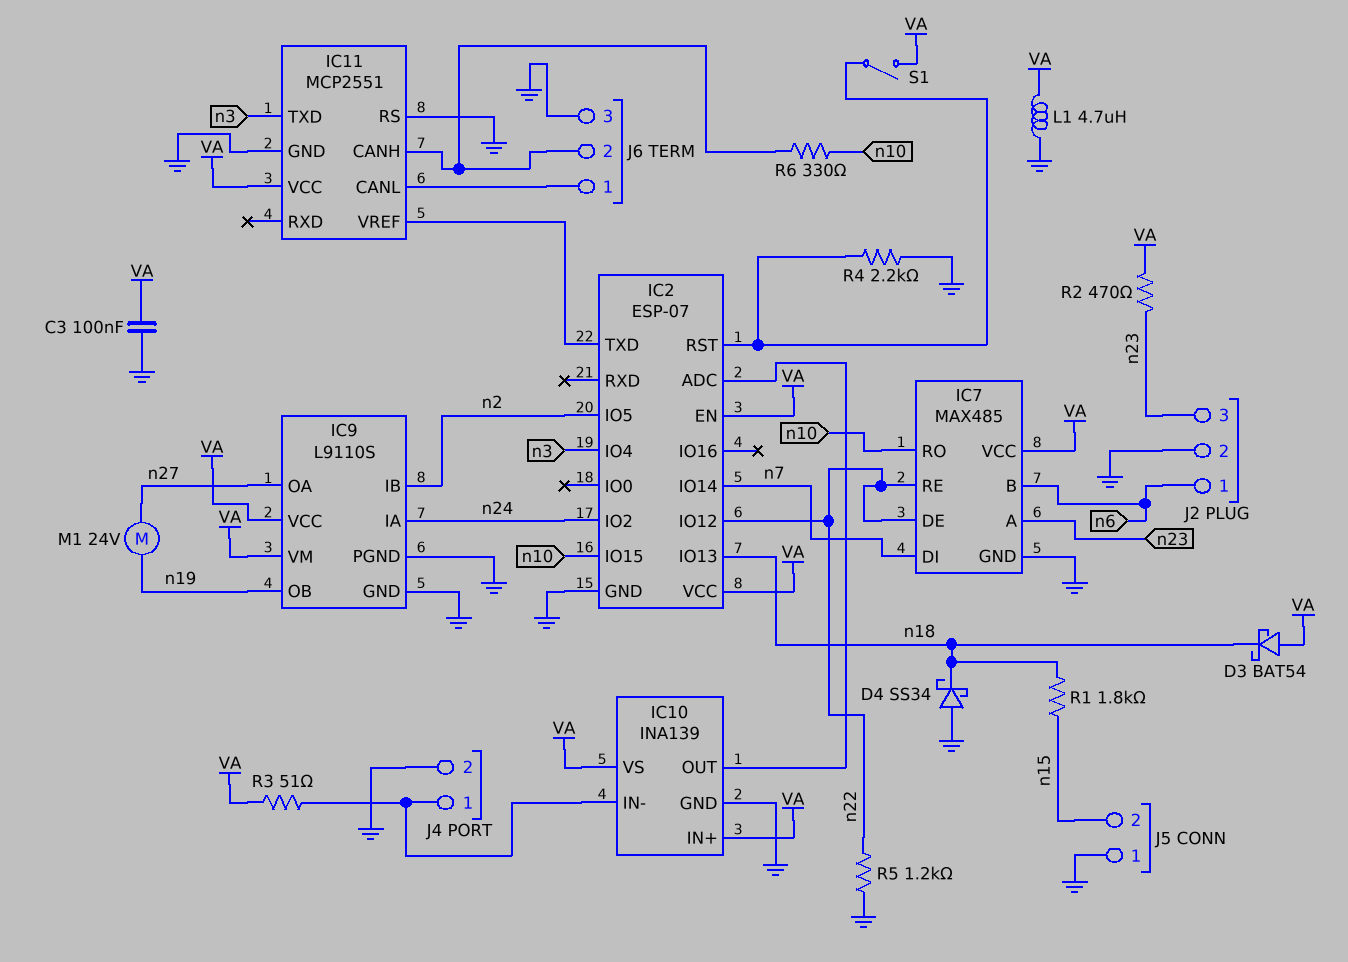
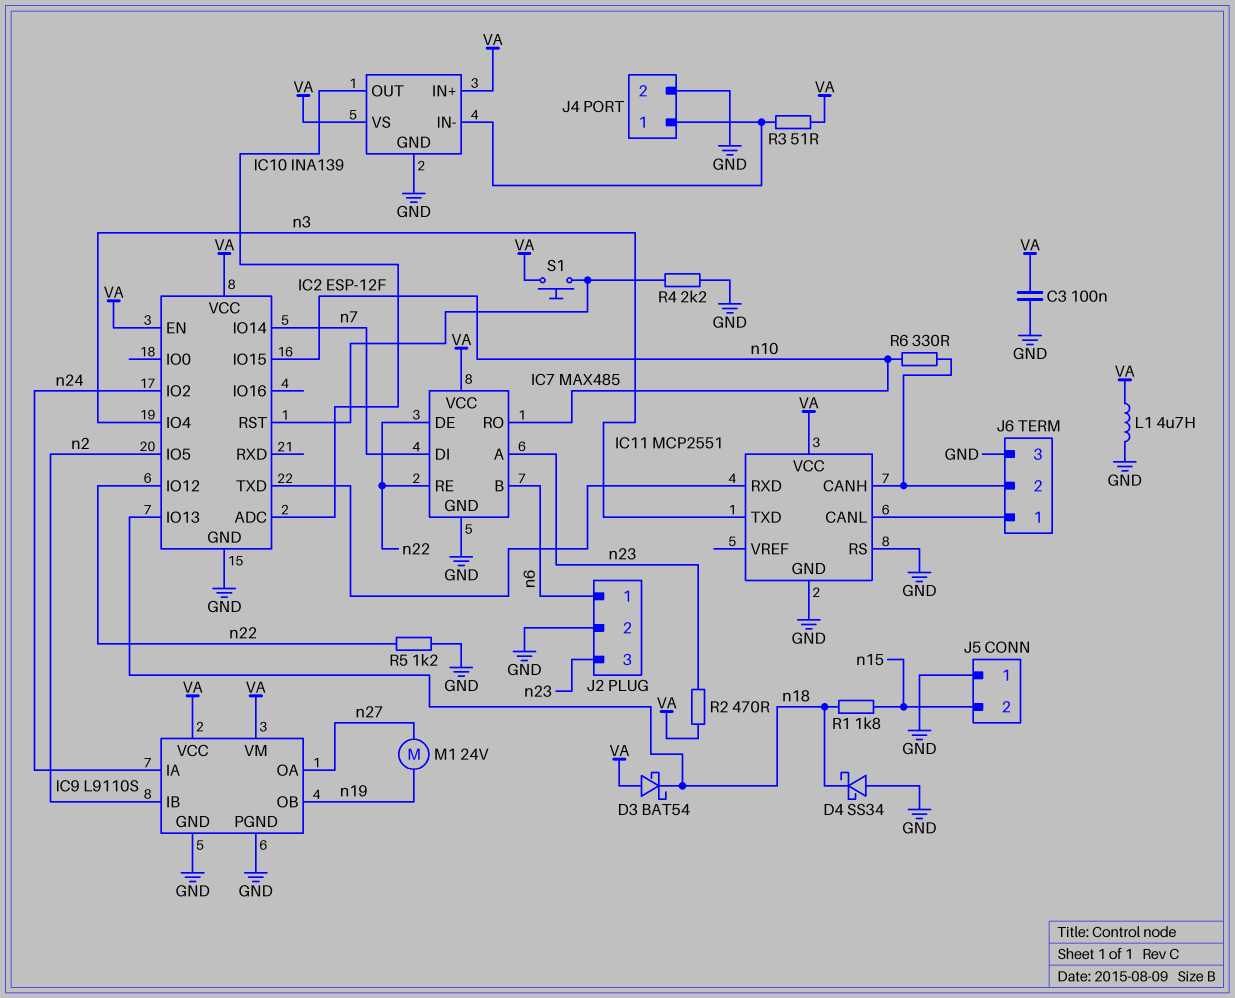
IC2: ESP-07 -> ESP-12F
IC11 pin RXD: none -> IC2/TXD
IC11 pin VREF: IC2/TXD -> none
S1: switch (IC2/RST, VA) -> button (IC2/RST, VA)

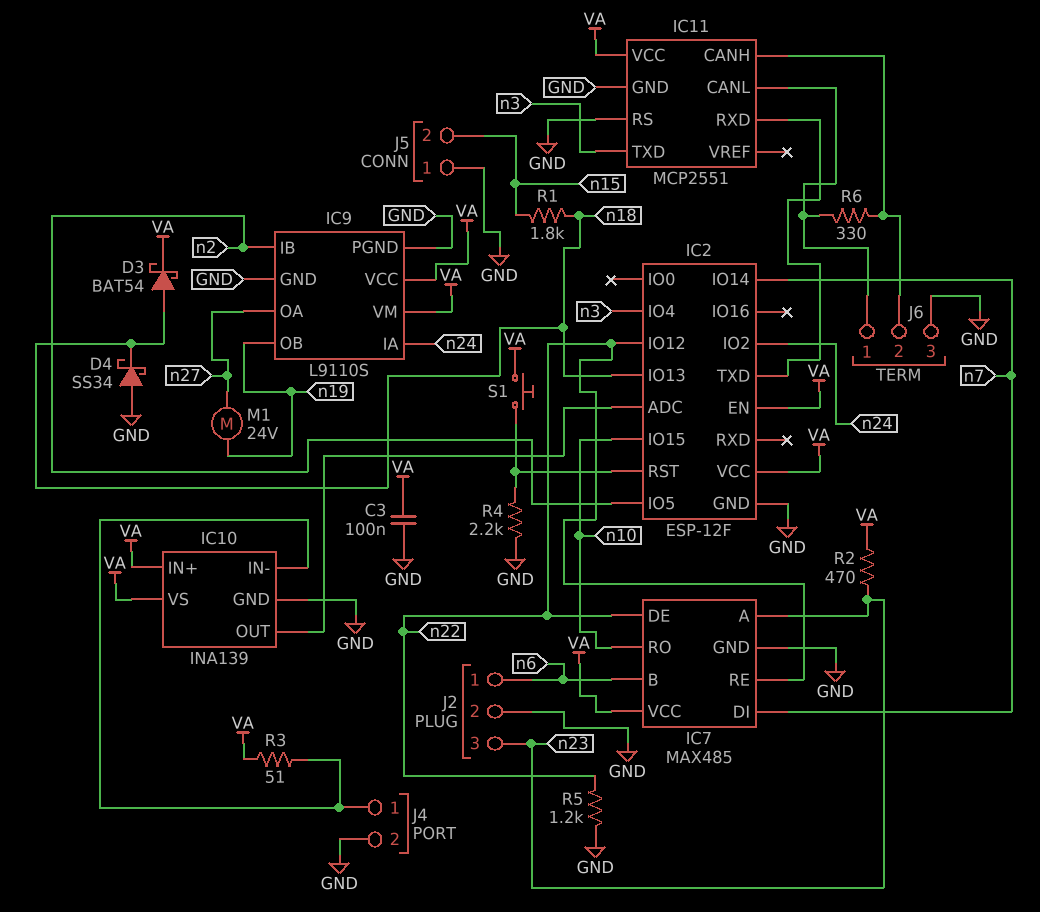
D3: schottky BAT54 (A VA, K n18) -> schottky BAT54 (A n18, K VA)
L1: 4.7uH (GND, VA) -> none
R6: 330 (IC11/CANH, n10) -> 330 (IC11/CANH, IC11/CANL)

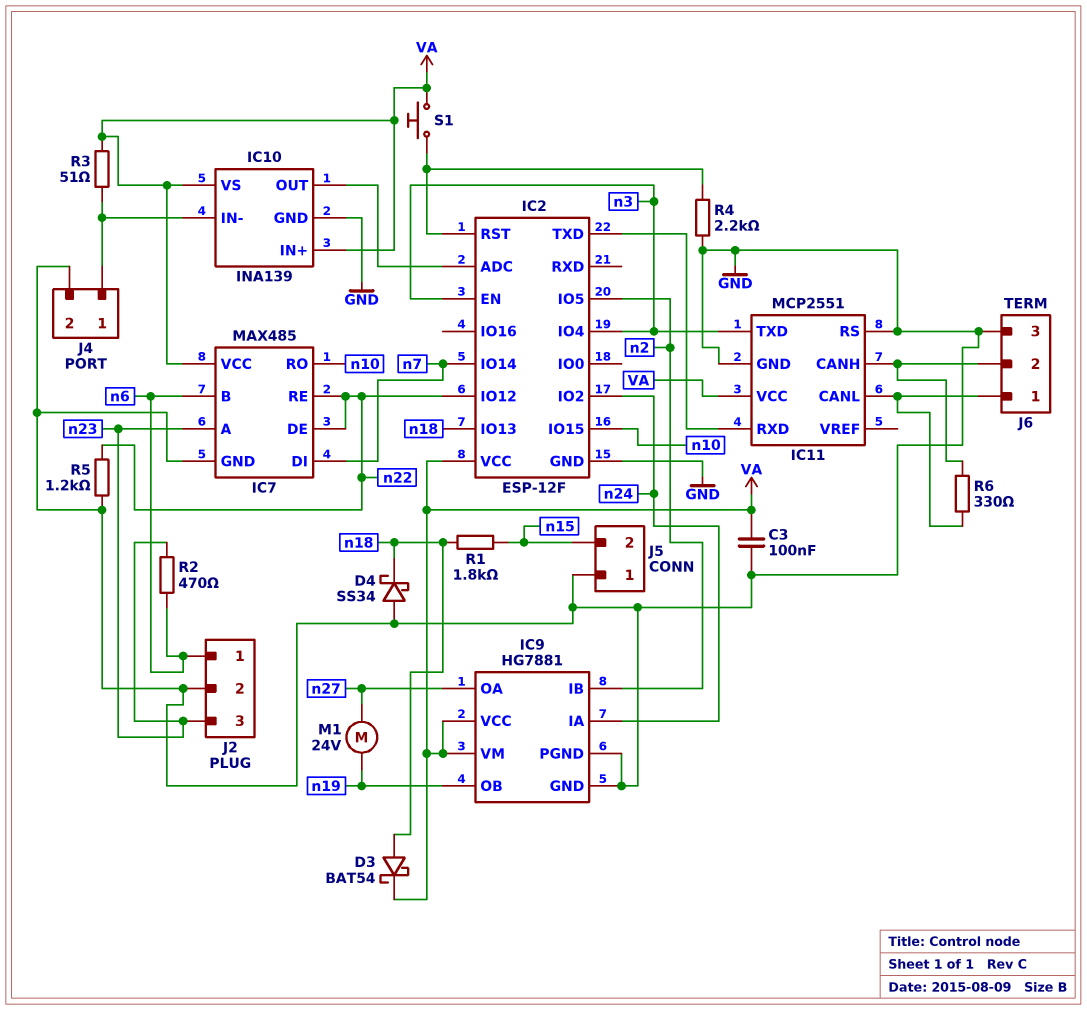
IC2 pin EN: VA -> n3
IC9: L9110S -> HG7881
R2: 470 (VA, n23) -> 470 (n6, n23)

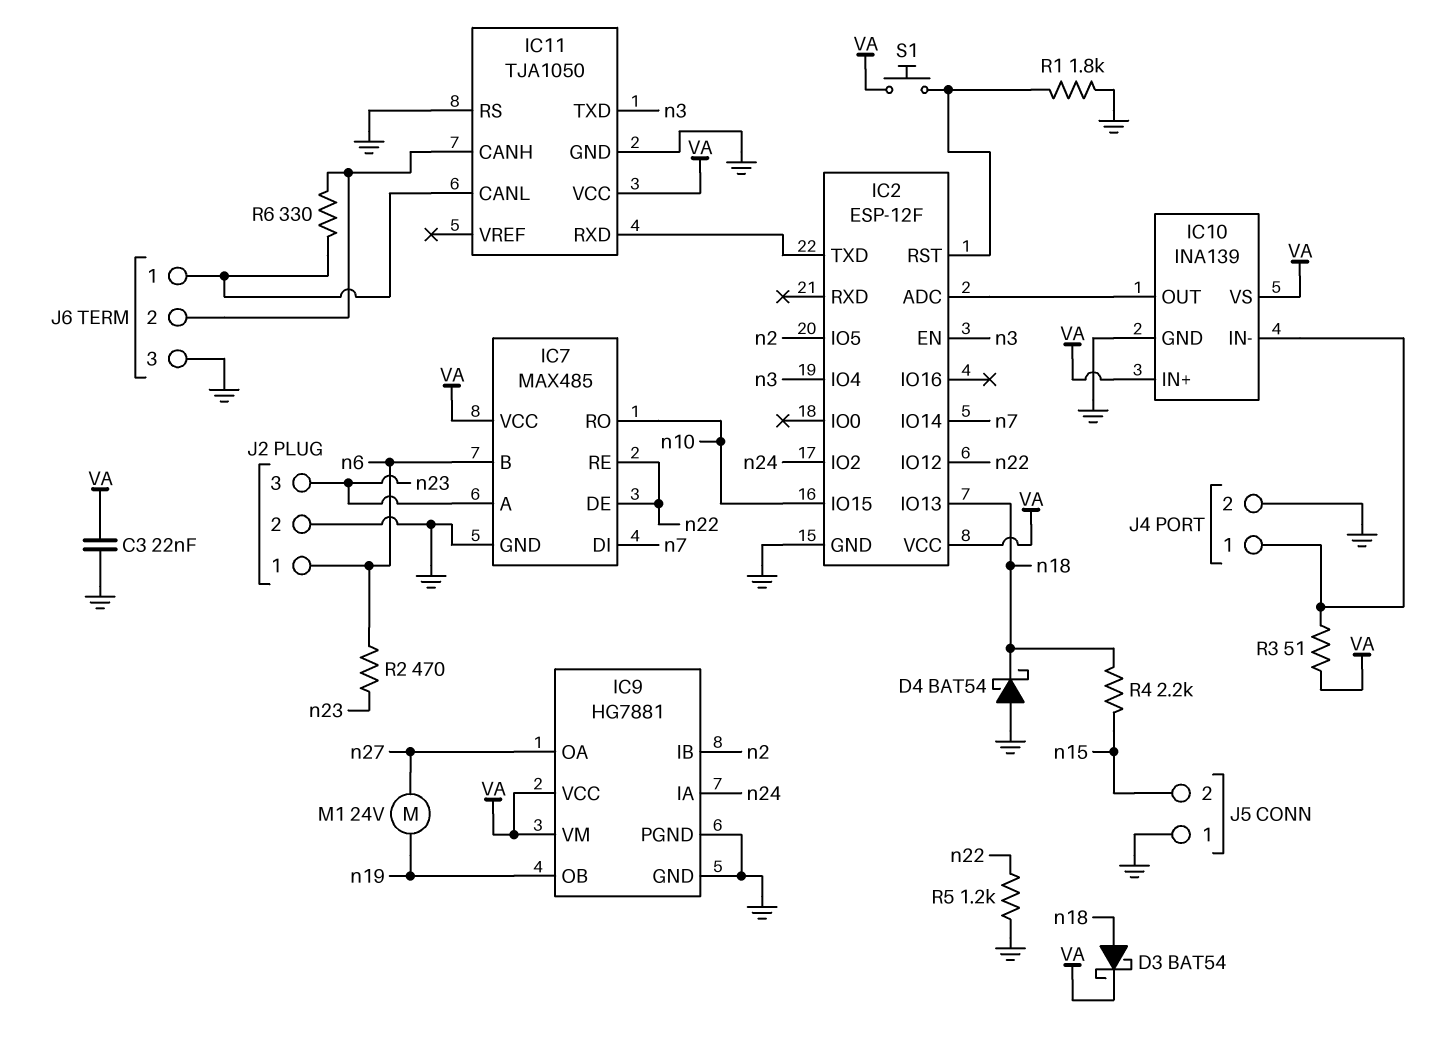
C3: 100nF (GND, VA) -> 22nF (GND, VA)
D4: schottky SS34 (A GND, K n18) -> schottky BAT54 (A GND, K n18)
IC11: MCP2551 -> TJA1050
R1: 1.8k (n15, n18) -> 1.8k (GND, IC2/RST)
R4: 2.2k (GND, IC2/RST) -> 2.2k (n15, n18)

